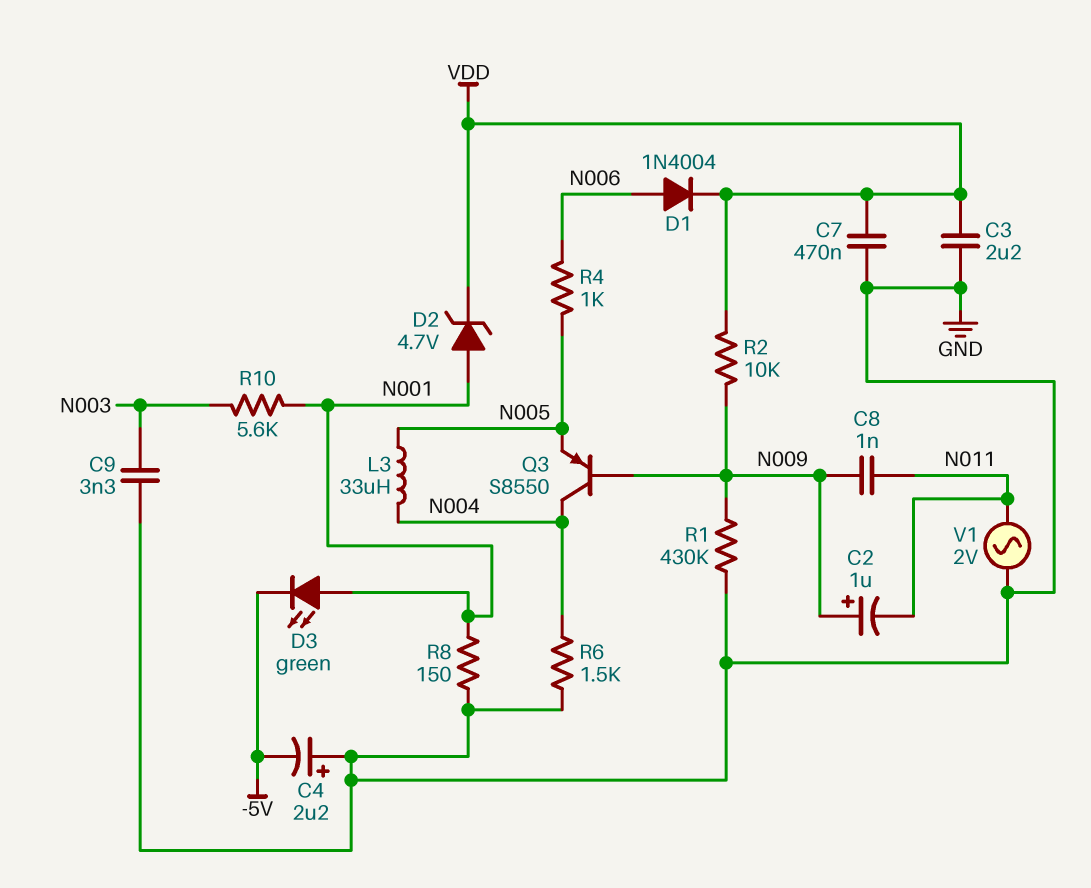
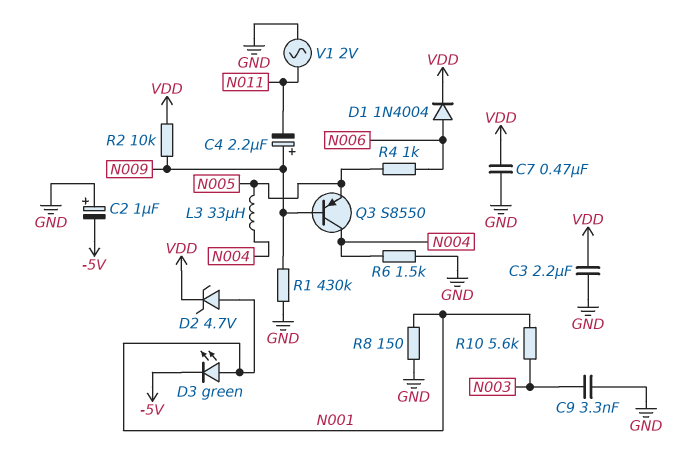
C2: 1uF (plus N009, minus N011) -> 1uF (plus GND, minus -5V)
C4: 2.2uF (plus GND, minus -5V) -> 2.2uF (plus N009, minus N011)
C8: 1nF (N009, N011) -> none

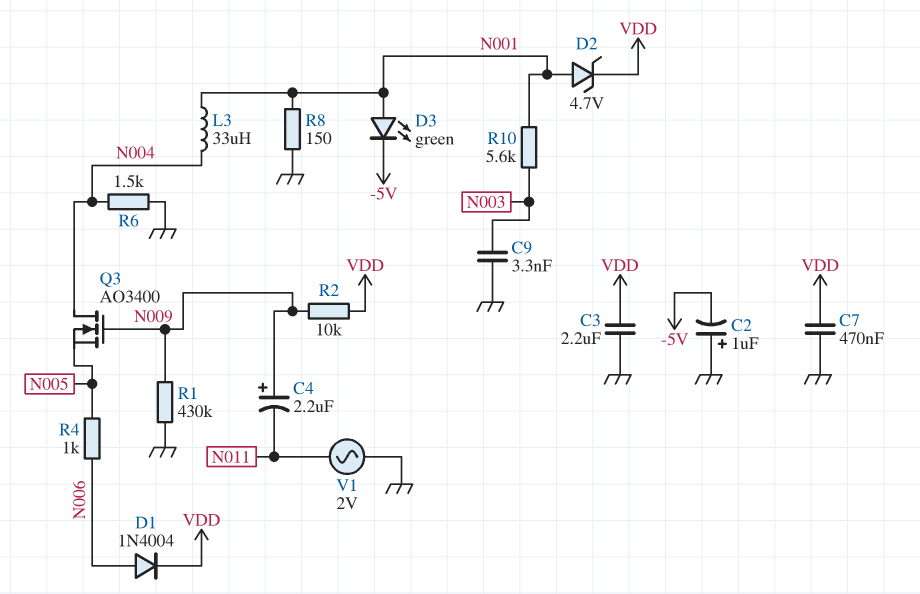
L3: 33uH (N004, N005) -> 33uH (N001, N004)
Q3: PNP S8550 (B N009, C N004, E N005) -> NMOS AO3400 (G N009, D N004, S N005)

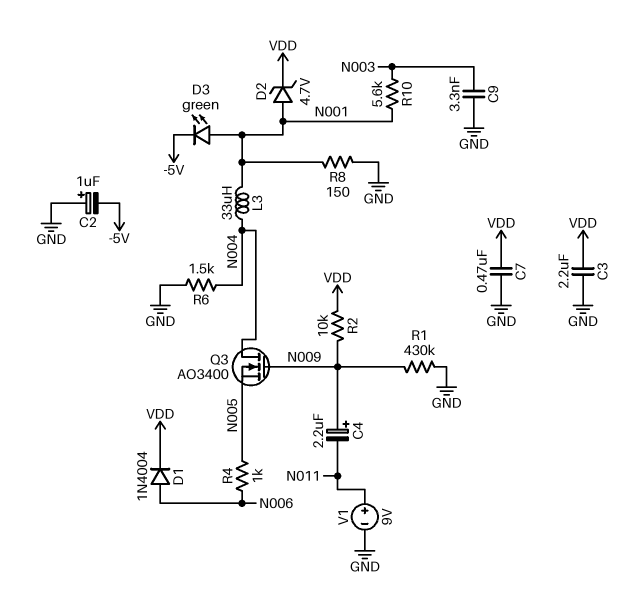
V1: AC 2V (GND, N011) -> 9V (plus N011, minus GND)

